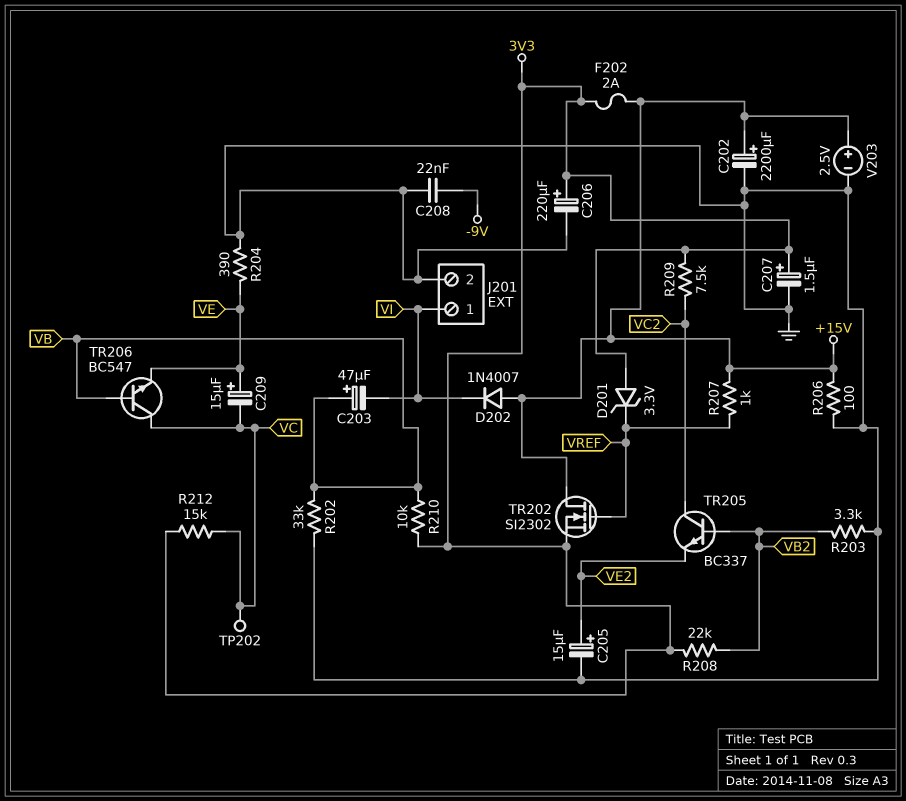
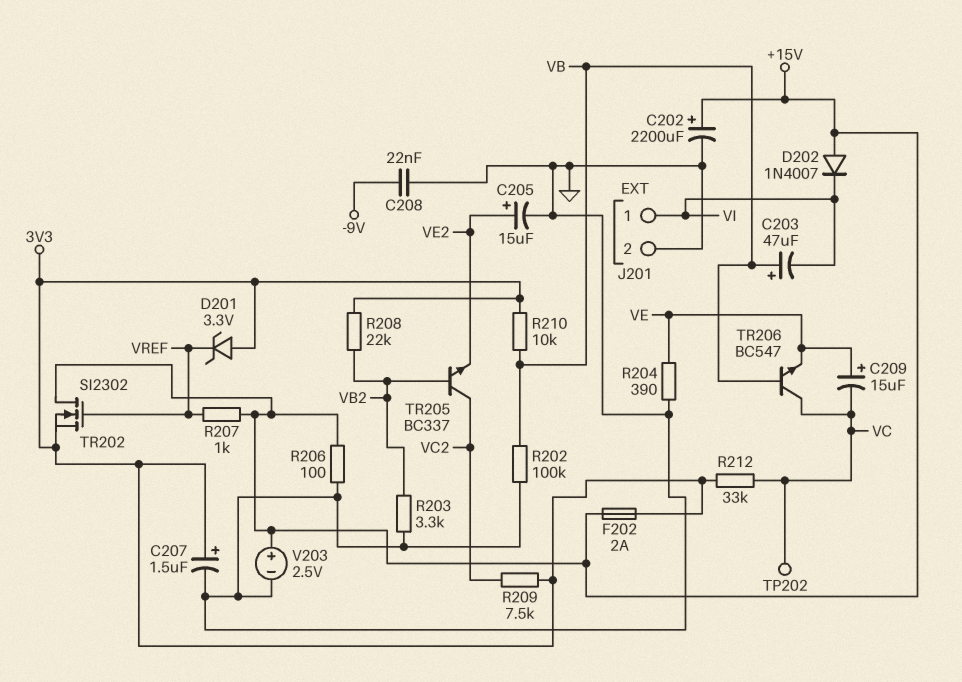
C206: 220uF (plus 3V3, minus GND) -> none
R202: 33k (GND, VB) -> 100k (GND, VB)
R212: 15k (3V3, VC) -> 33k (3V3, VC)

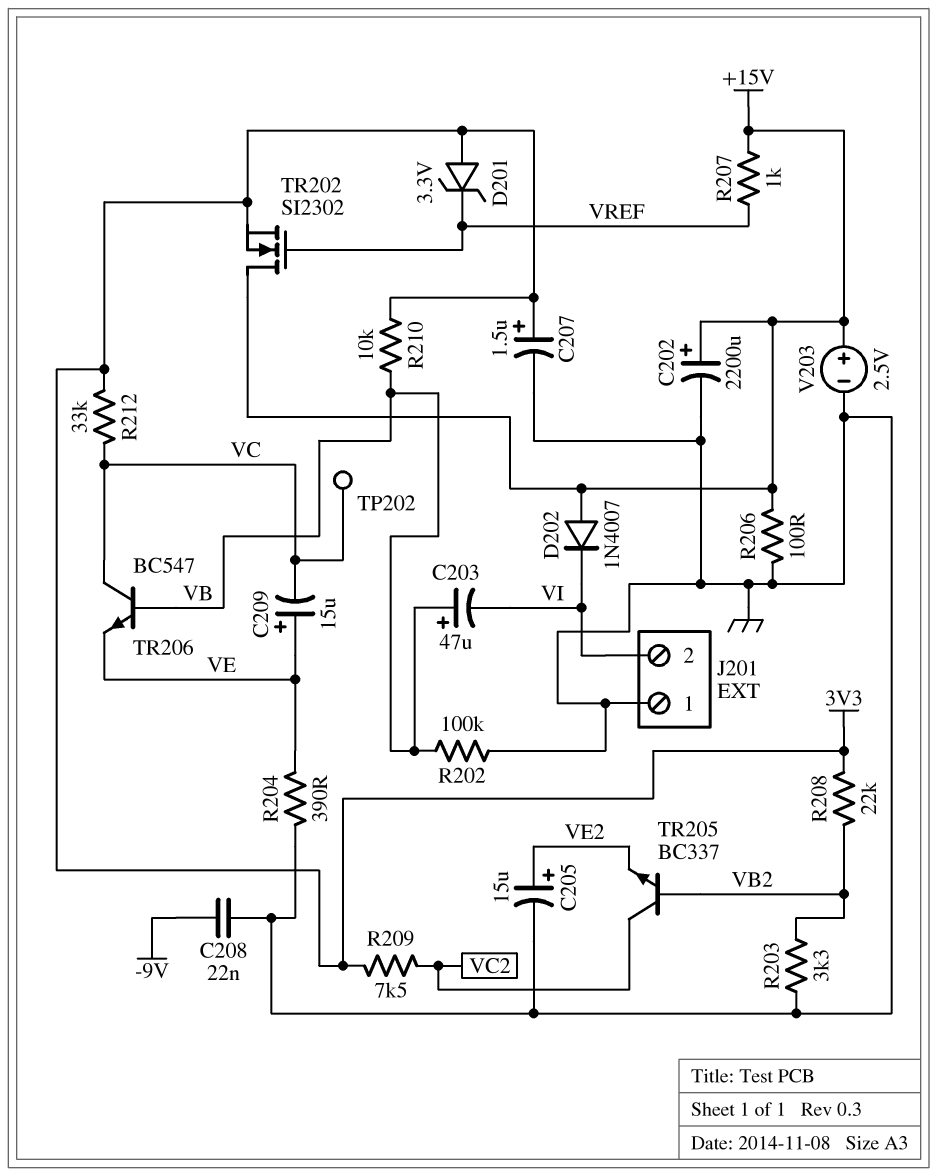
F202: 2A (+15V, 3V3) -> none
J201 pin 1: VI -> GND
J201 pin 2: GND -> VI

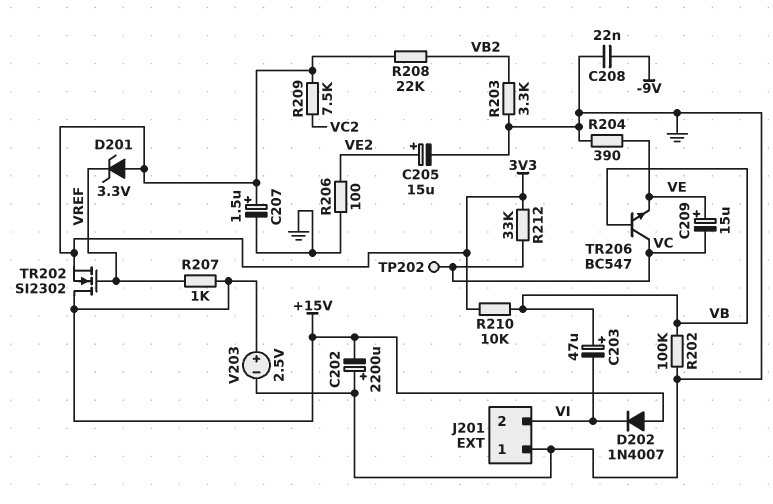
C202: 2200uF (plus +15V, minus GND) -> 2200uF (plus GND, minus +15V)
R206: 100 (+15V, GND) -> 100 (GND, VE2)
TR205: NPN BC337 (B VB2, C VC2, E VE2) -> none

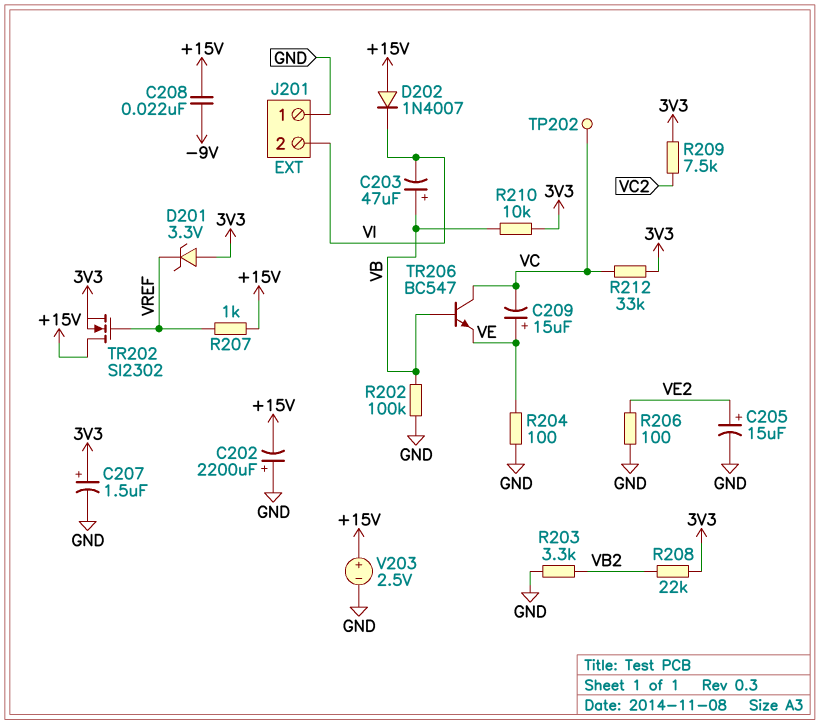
C208: 22nF (-9V, GND) -> 22nF (+15V, -9V)
R204: 390 (GND, VE) -> 100 (GND, VE)

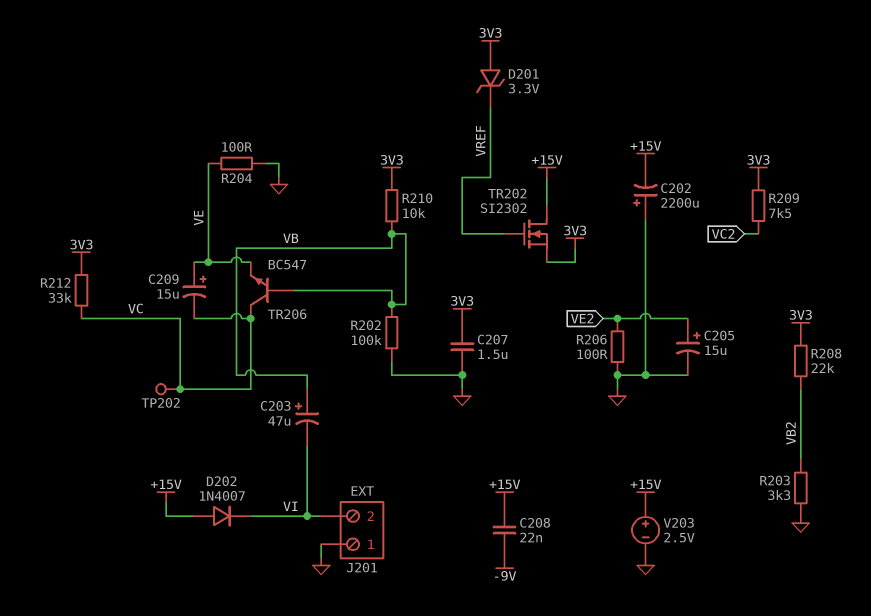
C207: 1.5uF (plus 3V3, minus GND) -> 1.5uF (3V3, GND)
R207: 1k (+15V, VREF) -> none

